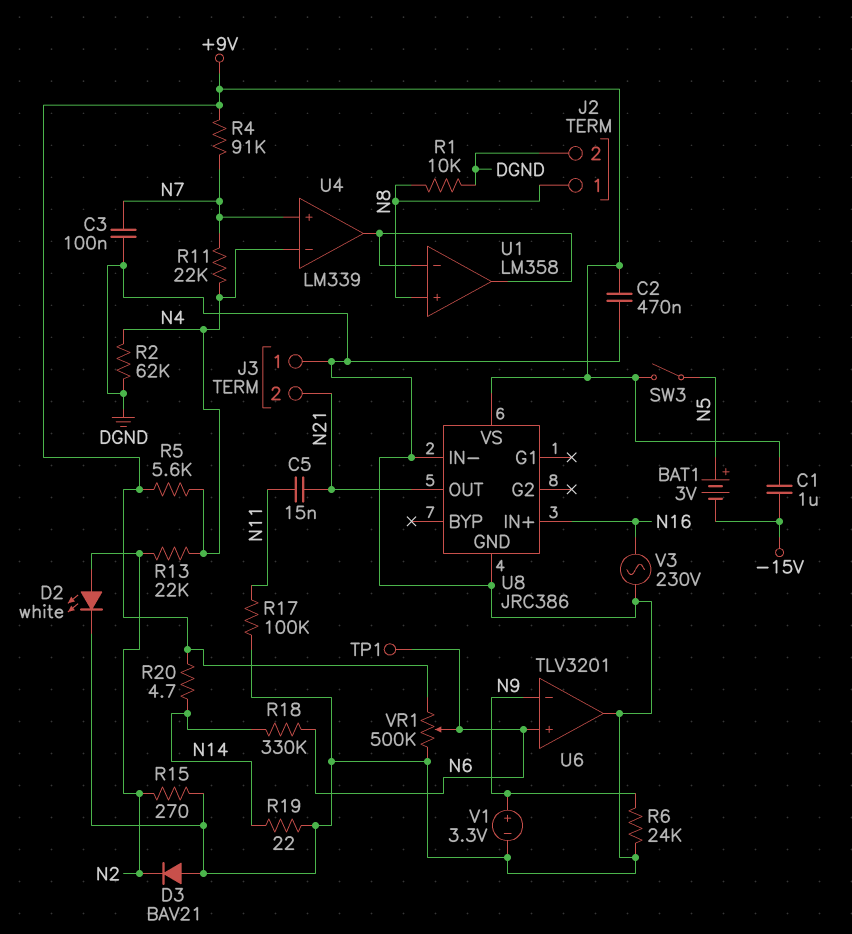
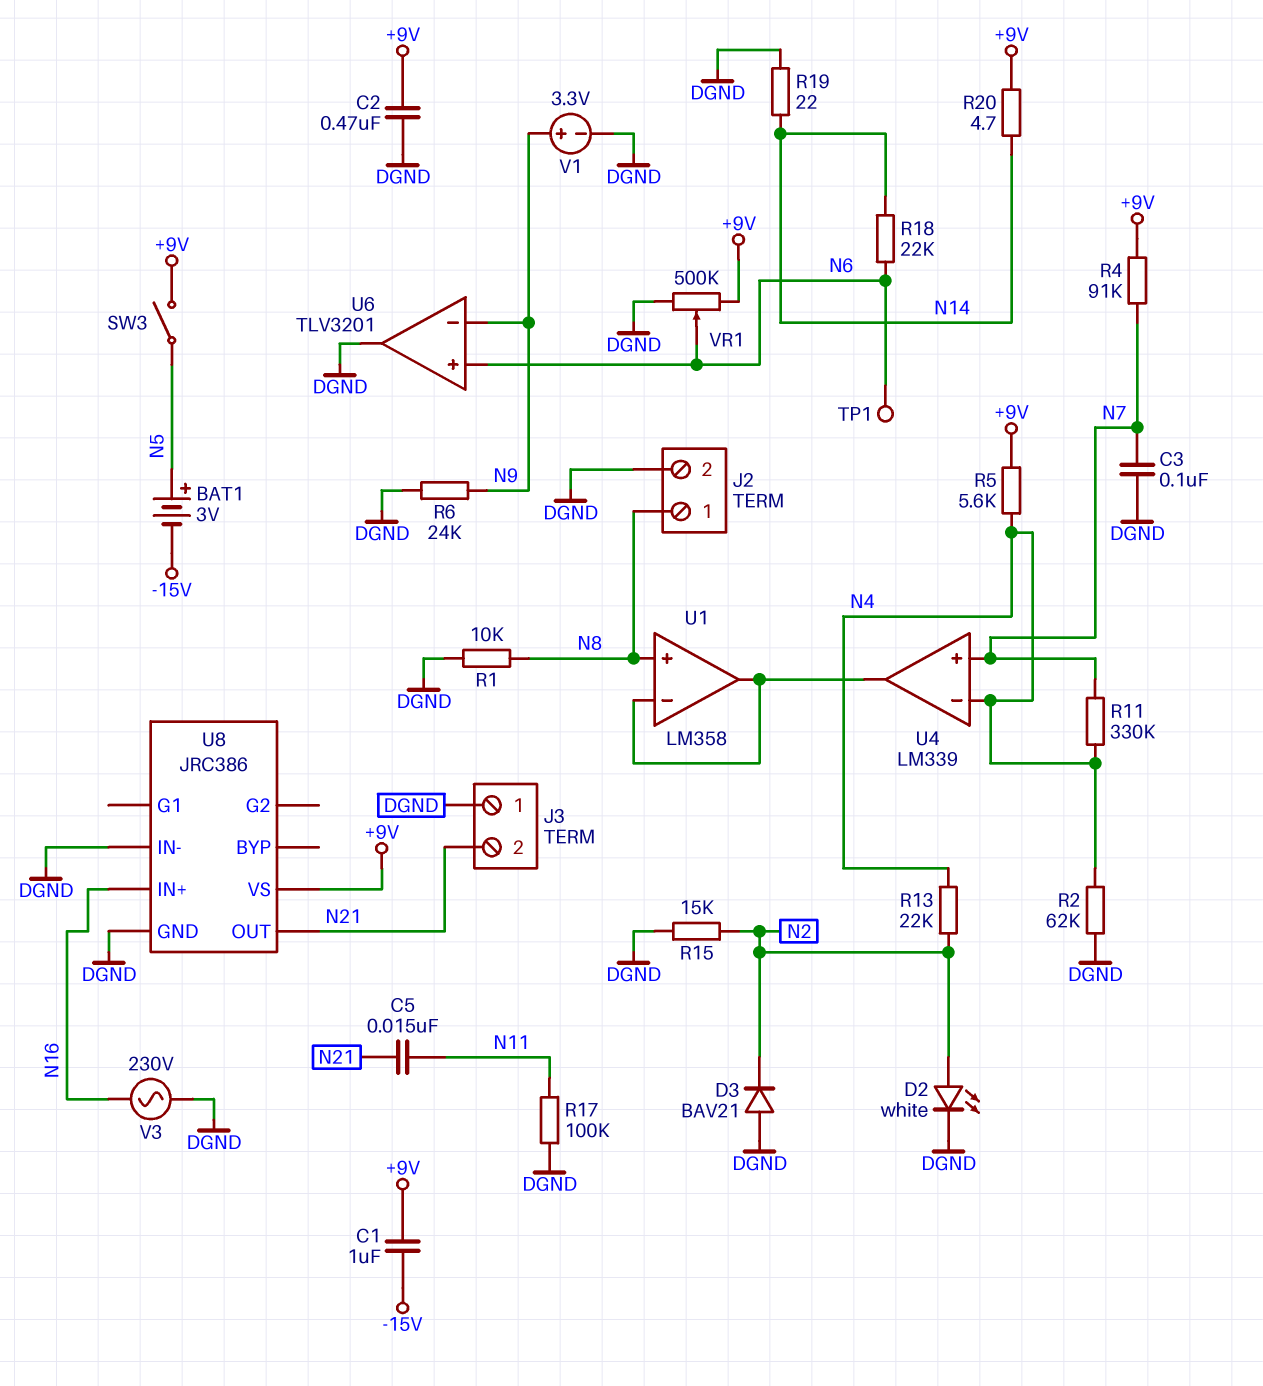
R11: 22k (N4, N7) -> 330k (N4, N7)
R15: 270 (DGND, N2) -> 15k (DGND, N2)
R18: 330k (N6, N14) -> 22k (N6, N14)

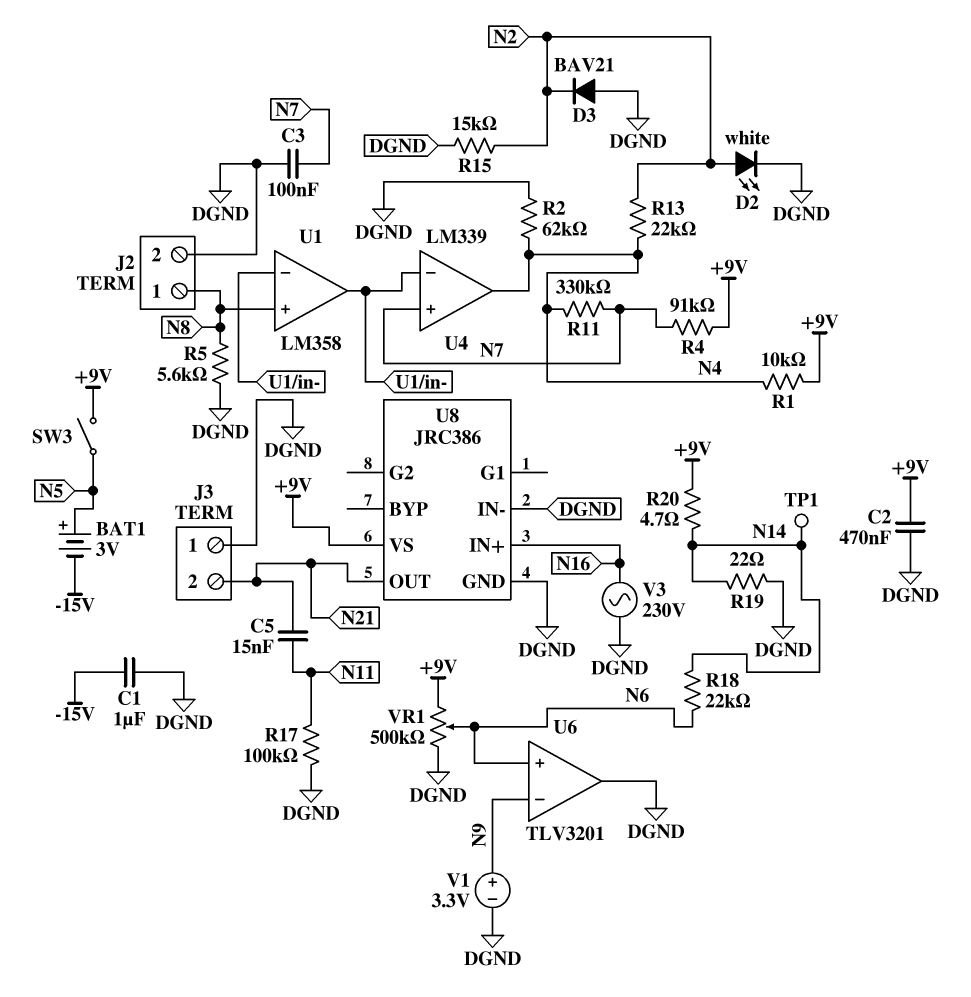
C1: 1uF (+9V, -15V) -> 1uF (-15V, DGND)
R1: 10k (DGND, N8) -> 10k (+9V, N4)
R5: 5.6k (+9V, N4) -> 5.6k (DGND, N8)
R6: 24k (DGND, N9) -> none
TP1: test point (N6) -> test point (N14)
U4 pin in-: N4 -> U1/in-
U4 pin out: U1/in- -> N4

